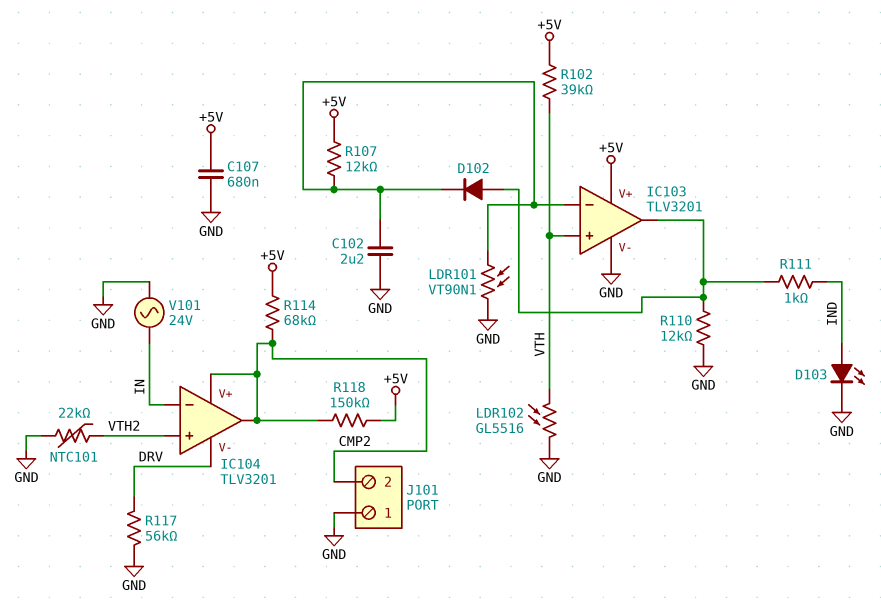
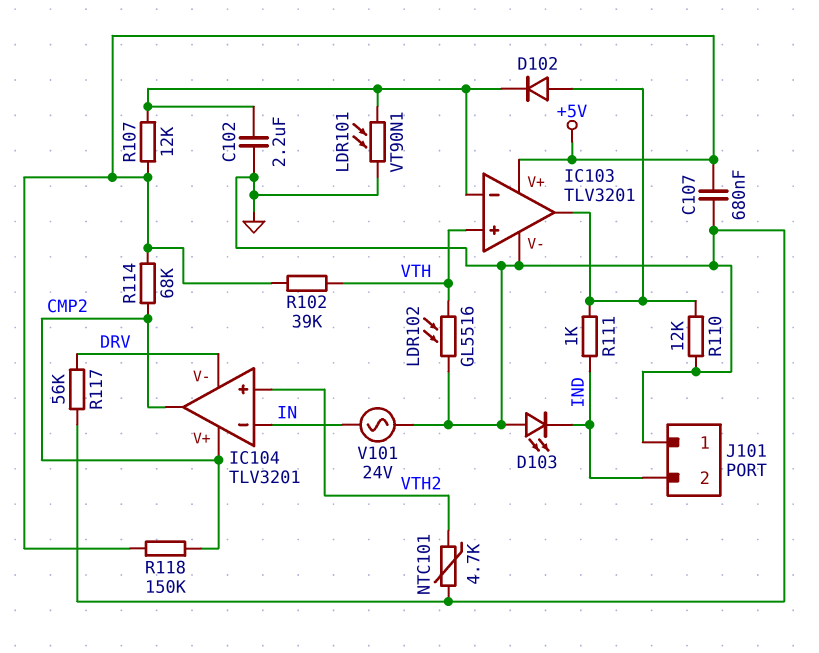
D103: LED (A IND, K GND) -> LED (A GND, K IND)
J101 pin 2: CMP2 -> IND
NTC101: 22k (GND, VTH2) -> 4.7k (GND, VTH2)

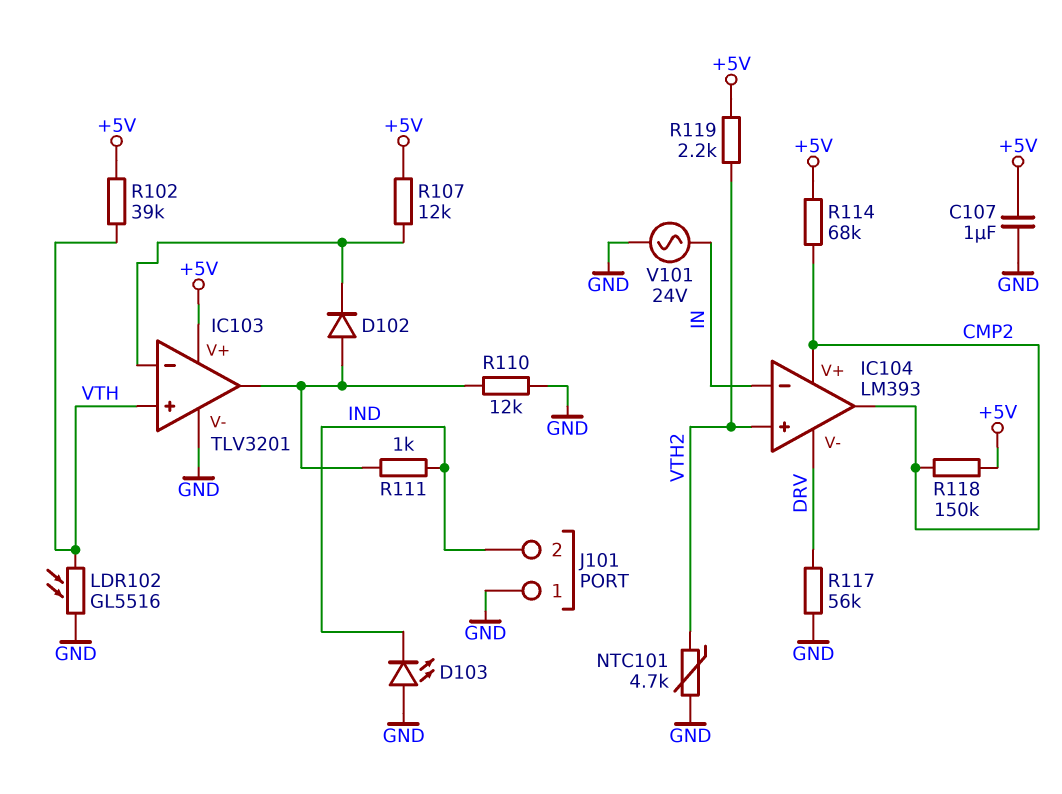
C102: 2.2uF (GND, IC103/in-) -> none
C107: 680nF (+5V, GND) -> 1uF (+5V, GND)
IC104: TLV3201 -> LM393
LDR101: VT90N1 (GND, IC103/in-) -> none
R119: none -> 2.2k (+5V, VTH2)

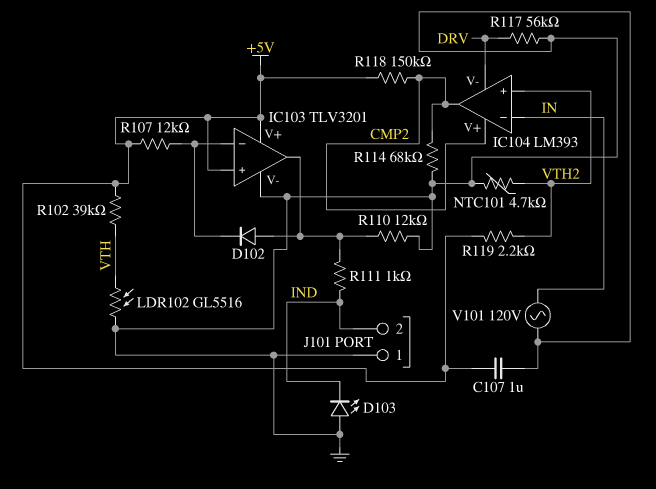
IC103 pin in+: VTH -> +5V
R114: 68k (+5V, CMP2) -> 68k (CMP2, GND)
V101: AC 24V (GND, IN) -> AC 120V (GND, IN)

